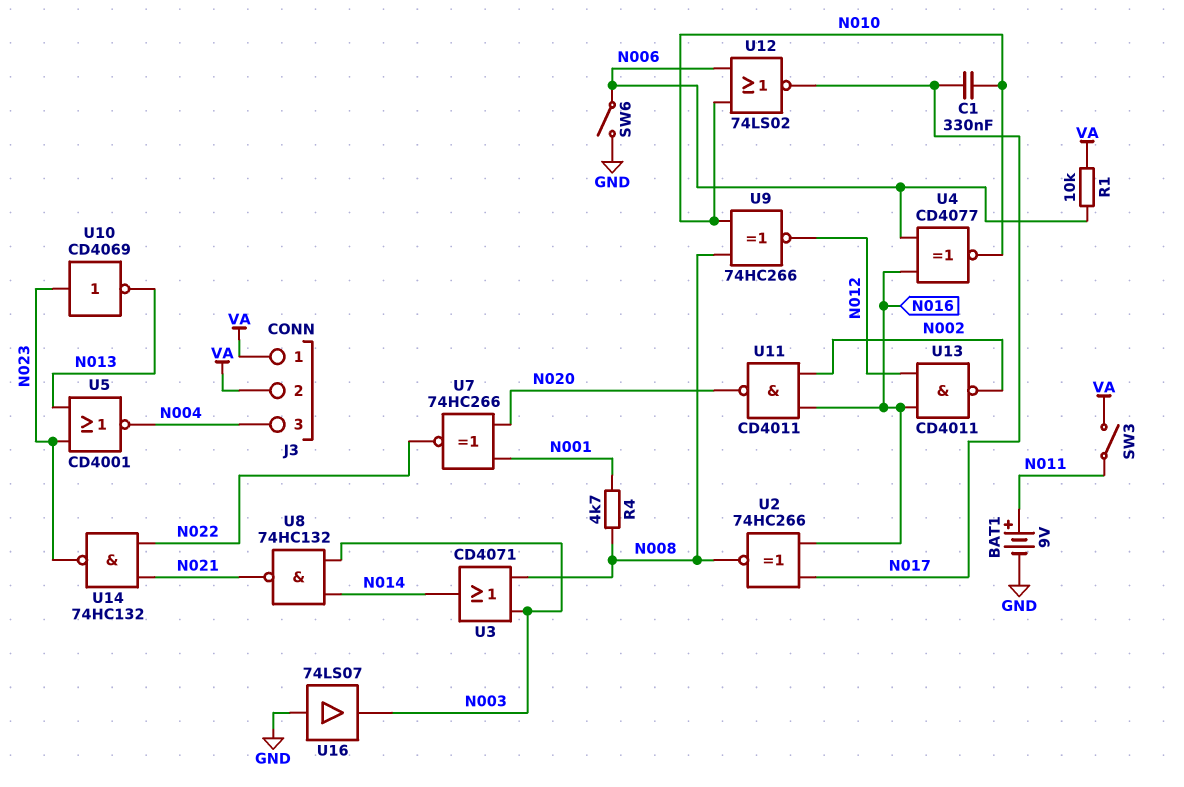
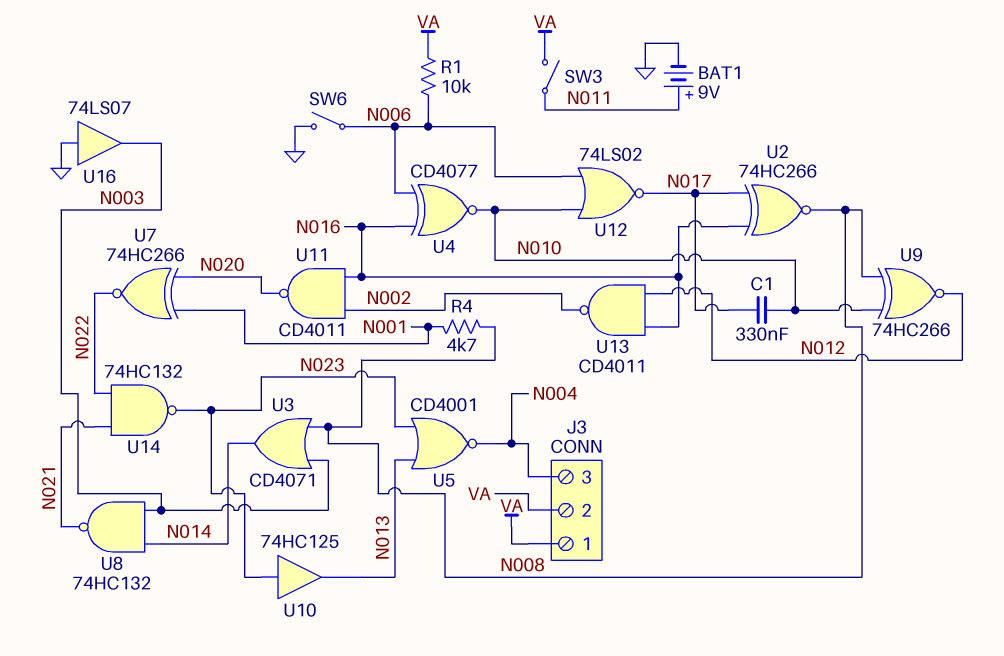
U10: NOT CD4069 (in N023, out N013) -> buffer 74HC125 (in N023, out N013)

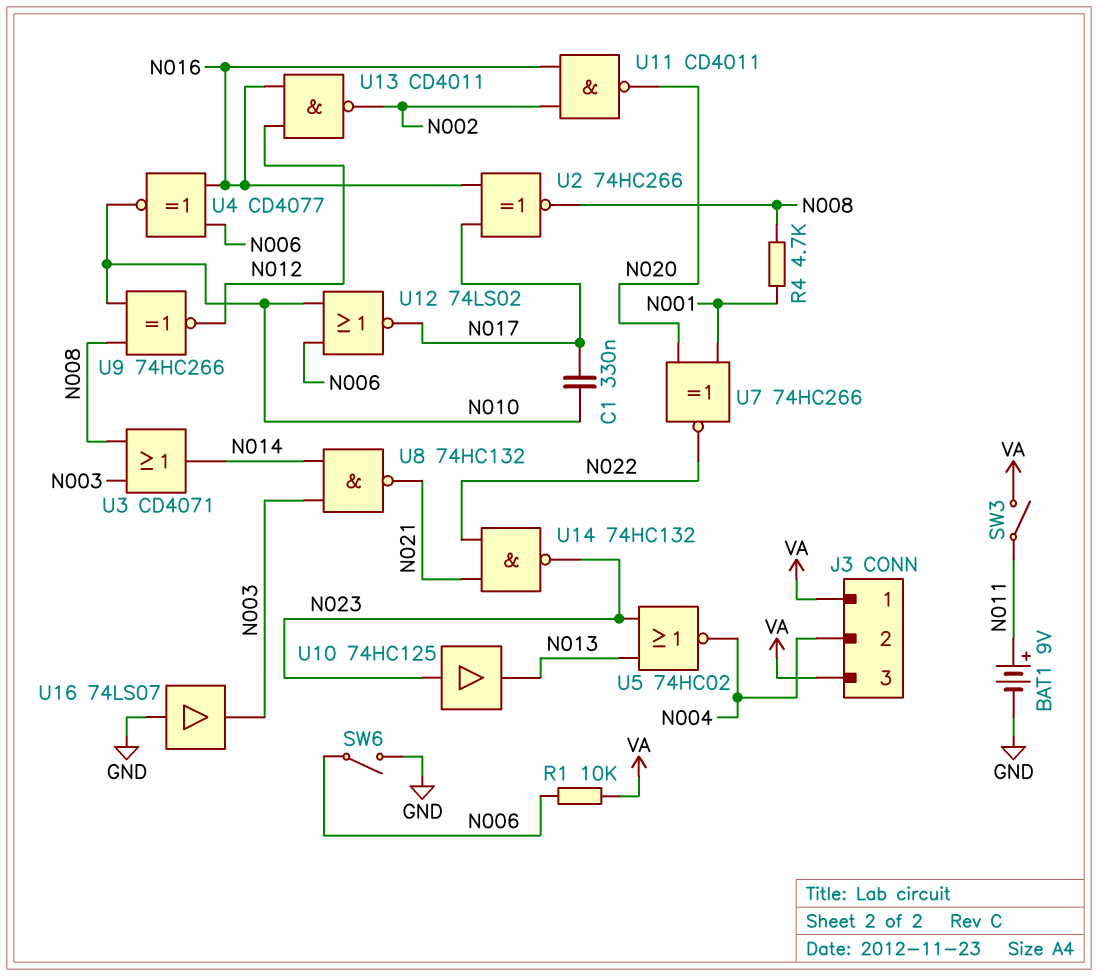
J3 pin 2: VA -> N004
J3 pin 3: N004 -> VA
U5: NOR CD4001 (in N013, in N023, out N004) -> NOR 74HC02 (in N013, in N023, out N004)

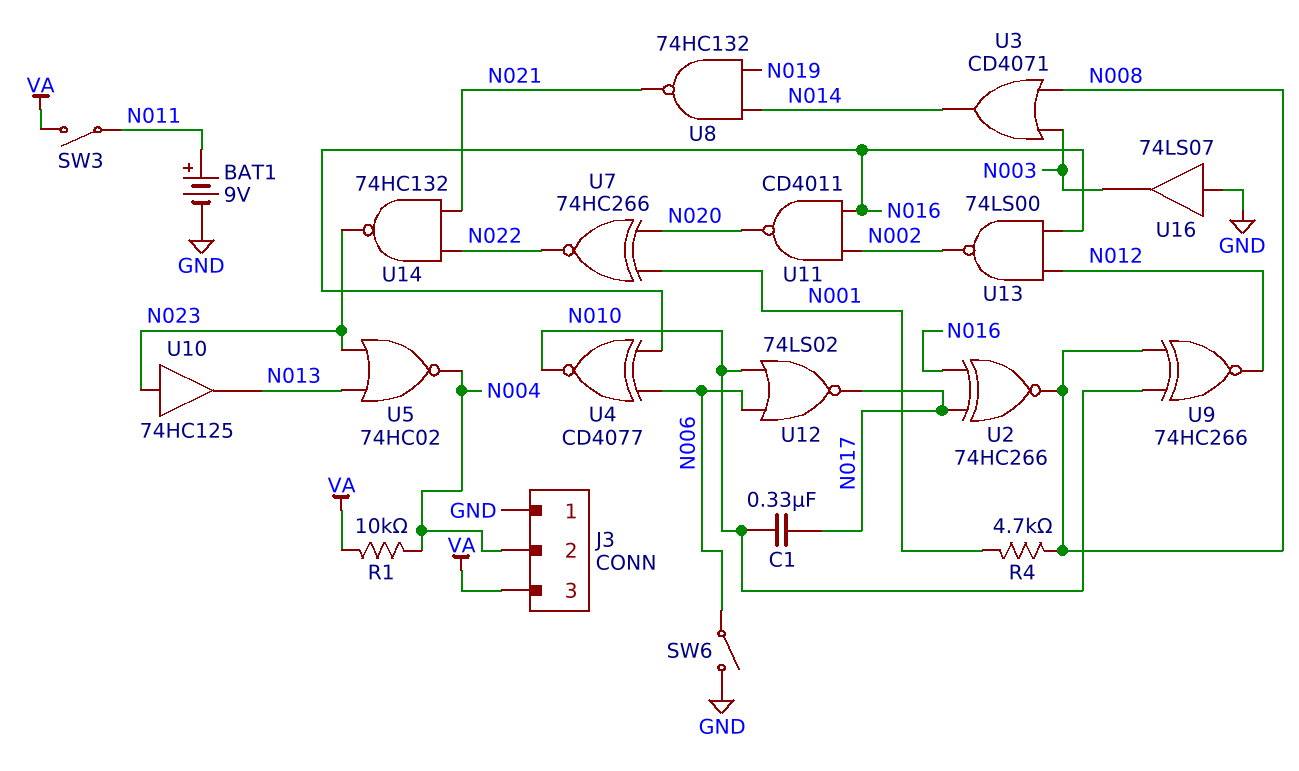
J3 pin 1: VA -> GND
R1: 10k (N006, VA) -> 10k (N004, VA)
U8: NAND 74HC132 (in N003, in N014, out N021) -> NAND 74HC132 (in N014, in N019, out N021)
U13: NAND CD4011 (in N012, in N016, out N002) -> NAND 74LS00 (in N012, in N016, out N002)

